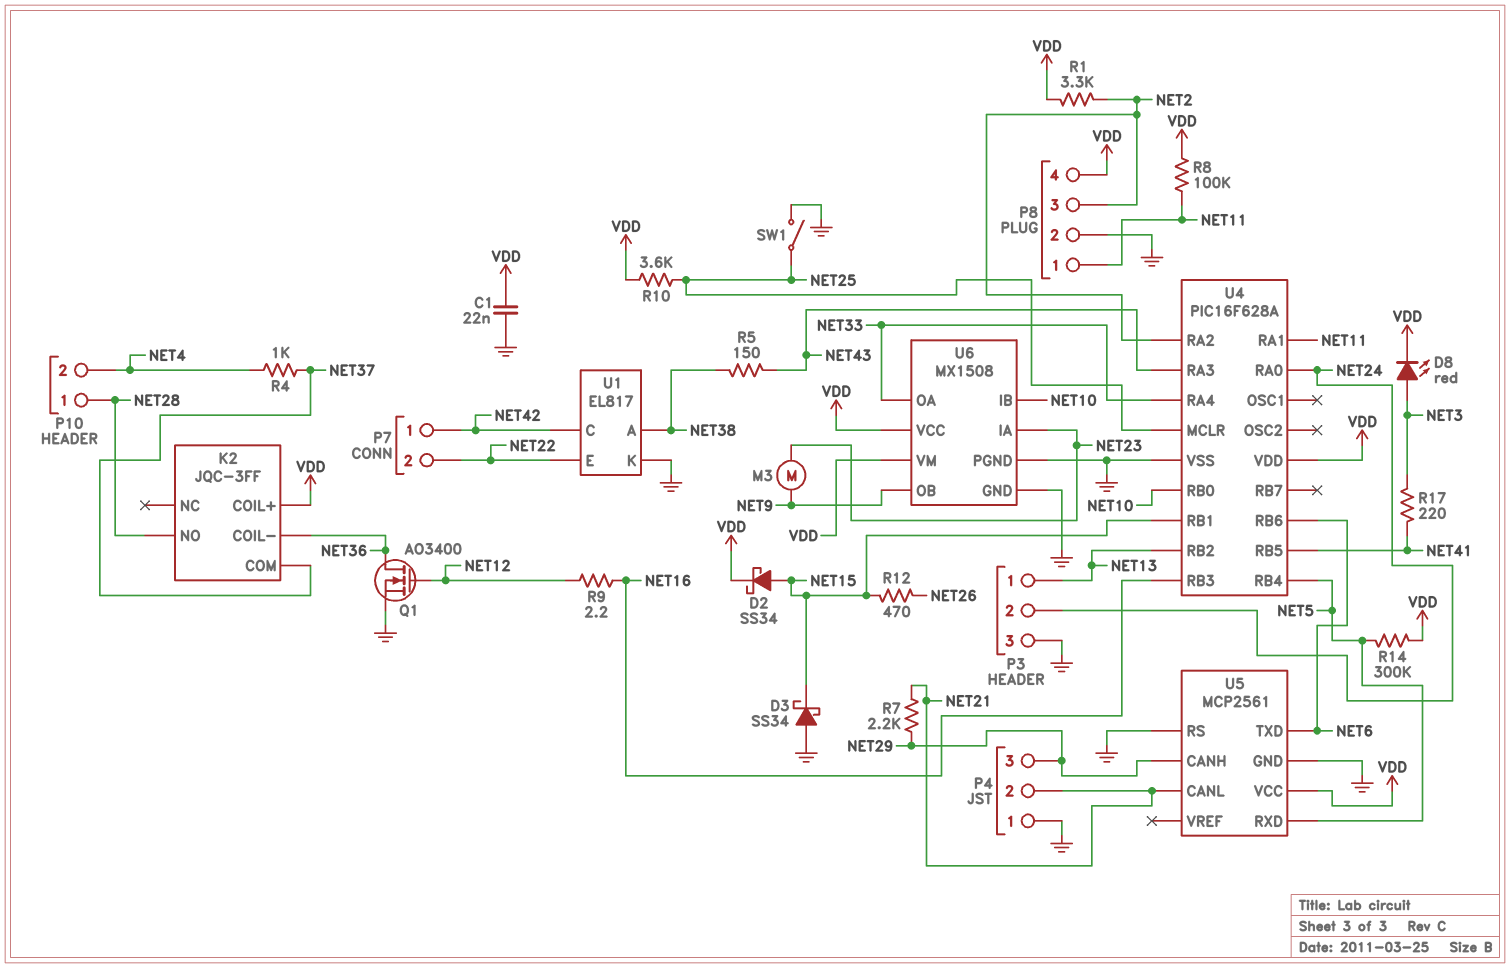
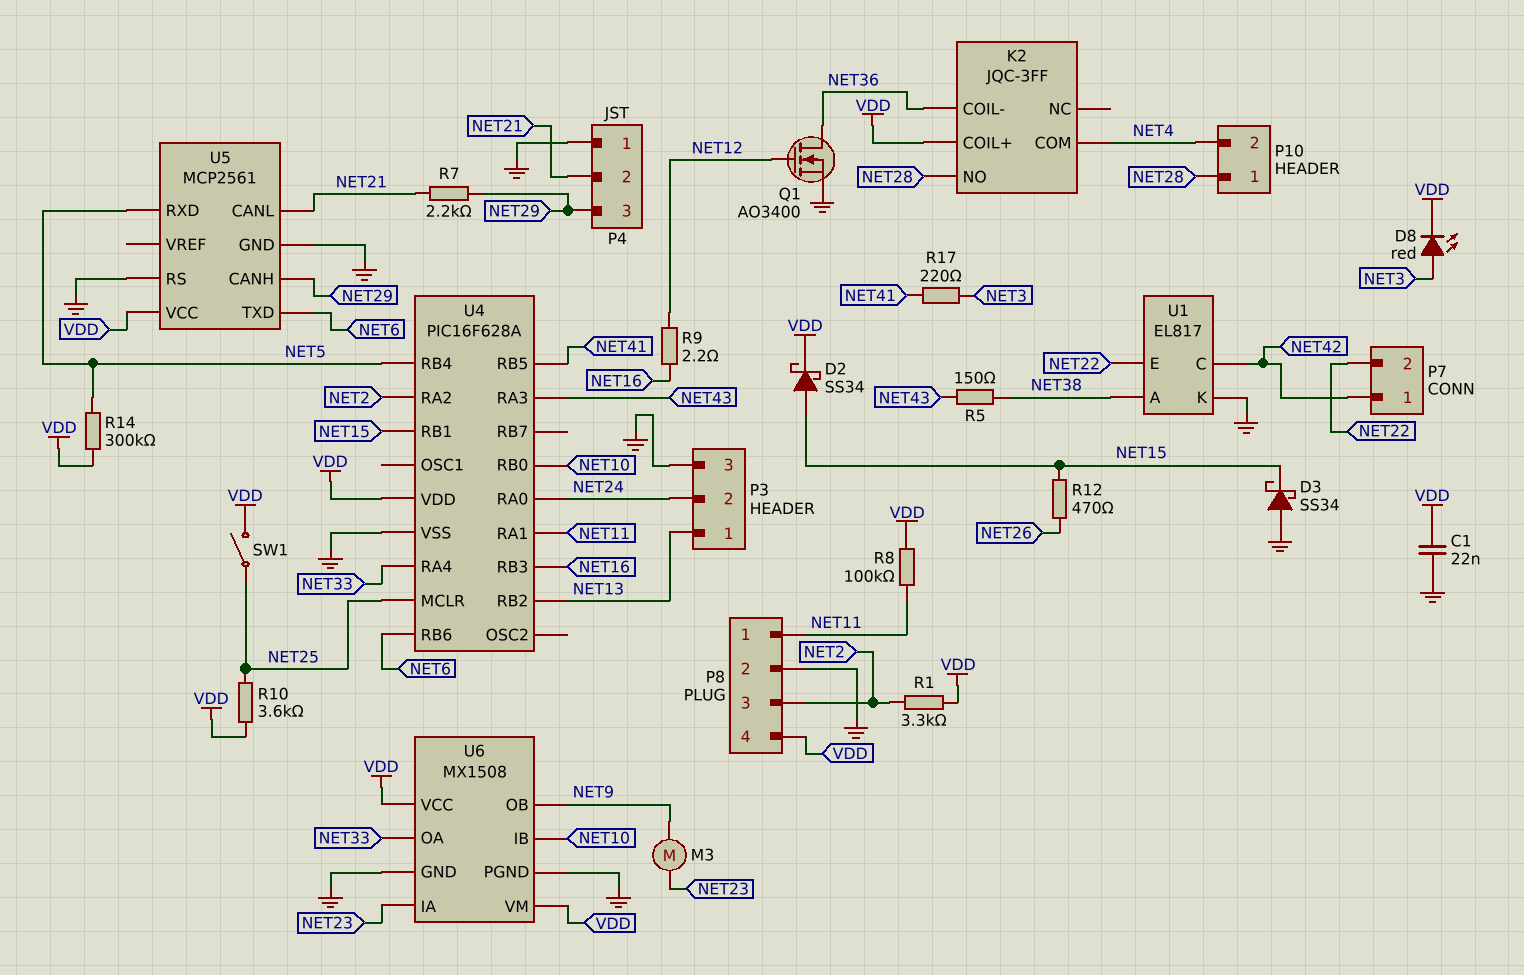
K2 pin COM: NET37 -> NET4
R4: 1k (NET4, NET37) -> none
SW1: switch (GND, NET25) -> switch (NET25, VDD)

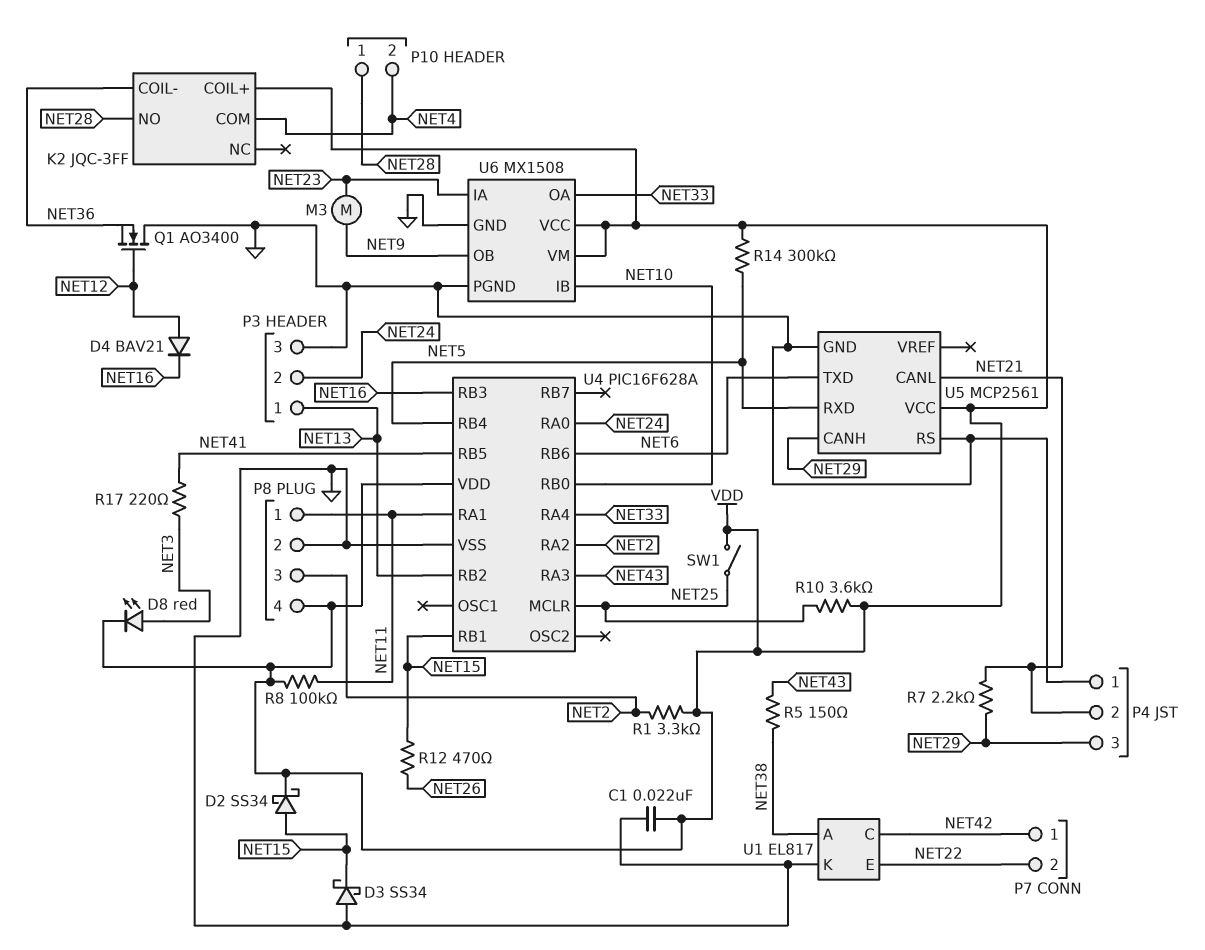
D4: none -> diode BAV21 (A NET12, K NET16)
Q1: NMOS AO3400 (G NET12, D NET36, S GND) -> NMOS AO3400 (G NET12, D GND, S NET36)
R9: 2.2 (NET12, NET16) -> none

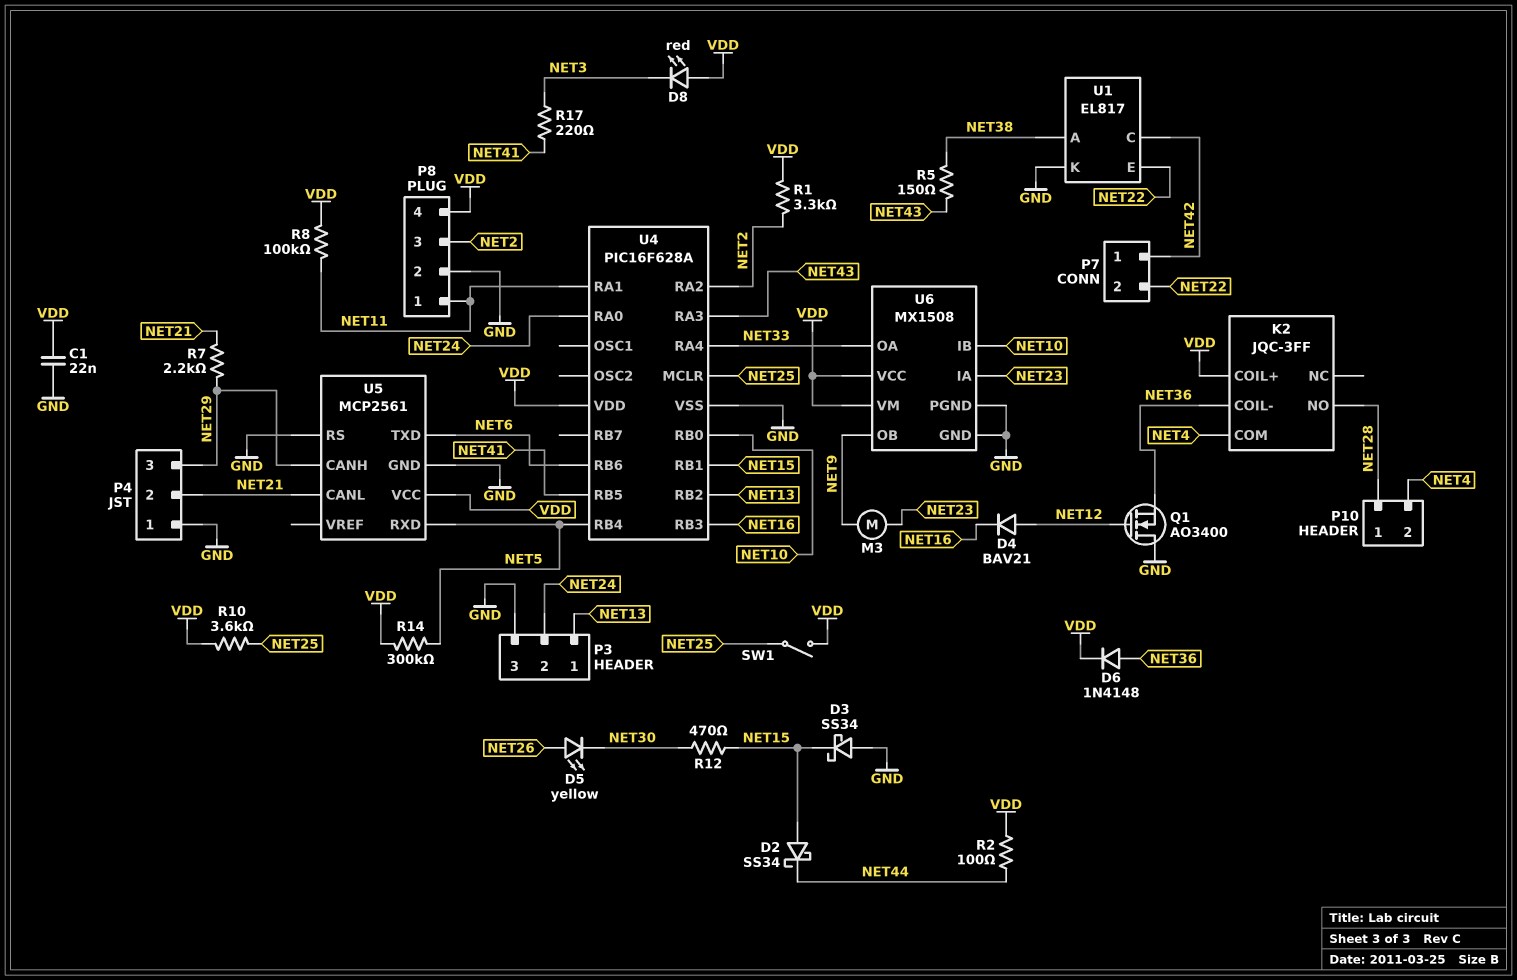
D2: schottky SS34 (A NET15, K VDD) -> schottky SS34 (A NET15, K NET44)
D5: none -> LED yellow (A NET26, K NET30)
D6: none -> diode 1N4148 (A NET36, K VDD)
D8: LED red (A NET3, K VDD) -> LED red (A VDD, K NET3)
R2: none -> 100 (NET44, VDD)
R12: 470 (NET15, NET26) -> 470 (NET15, NET30)

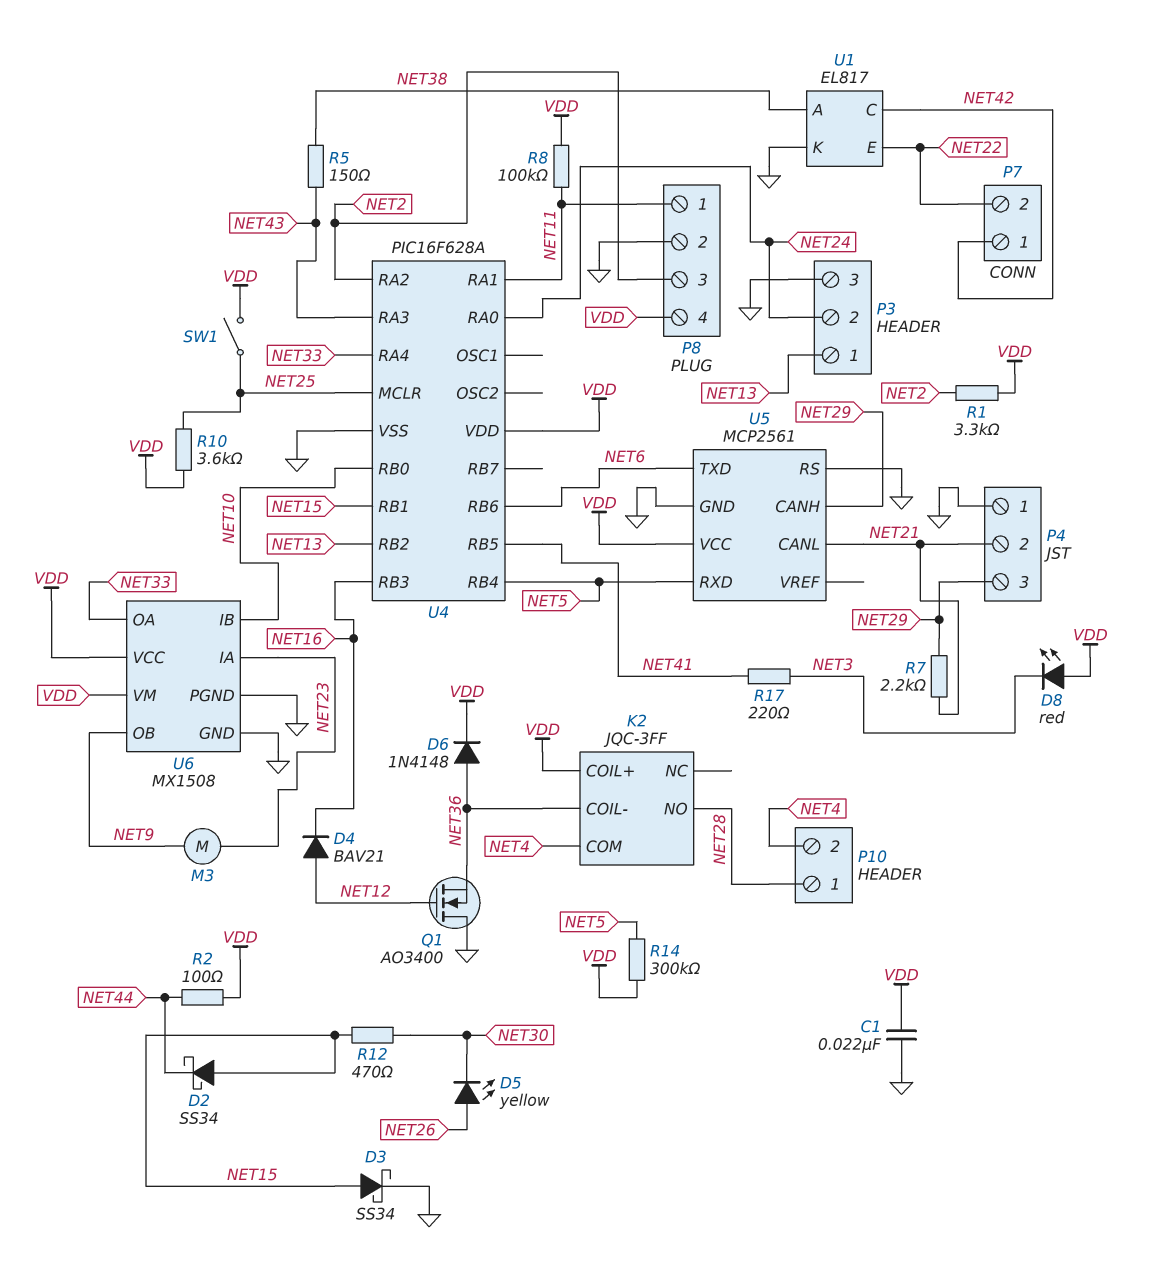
D3: schottky SS34 (A GND, K NET15) -> schottky SS34 (A NET15, K GND)

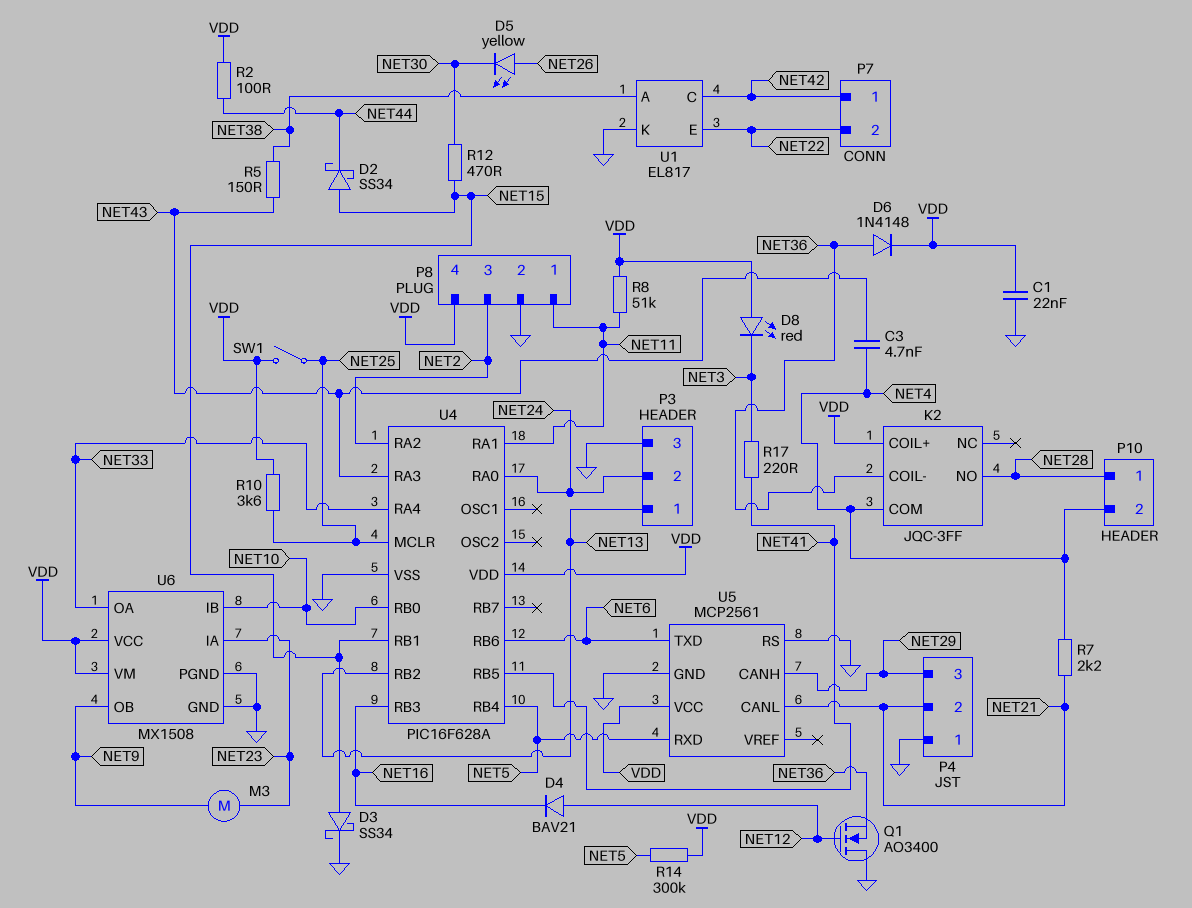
C3: none -> 4.7nF (NET4, NET43)
R1: 3.3k (NET2, VDD) -> none
R7: 2.2k (NET21, NET29) -> 2.2k (NET4, NET21)
R8: 100k (NET11, VDD) -> 51k (NET11, VDD)

